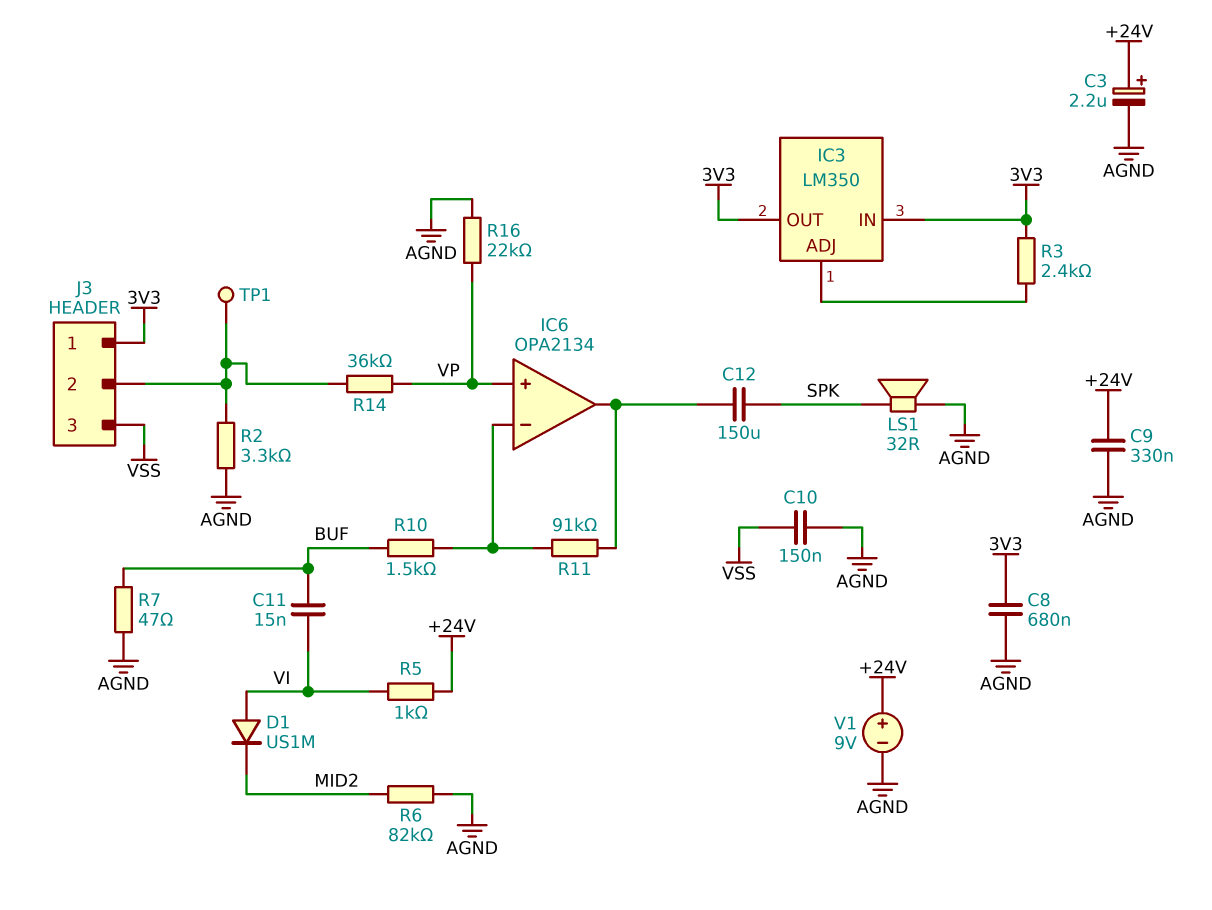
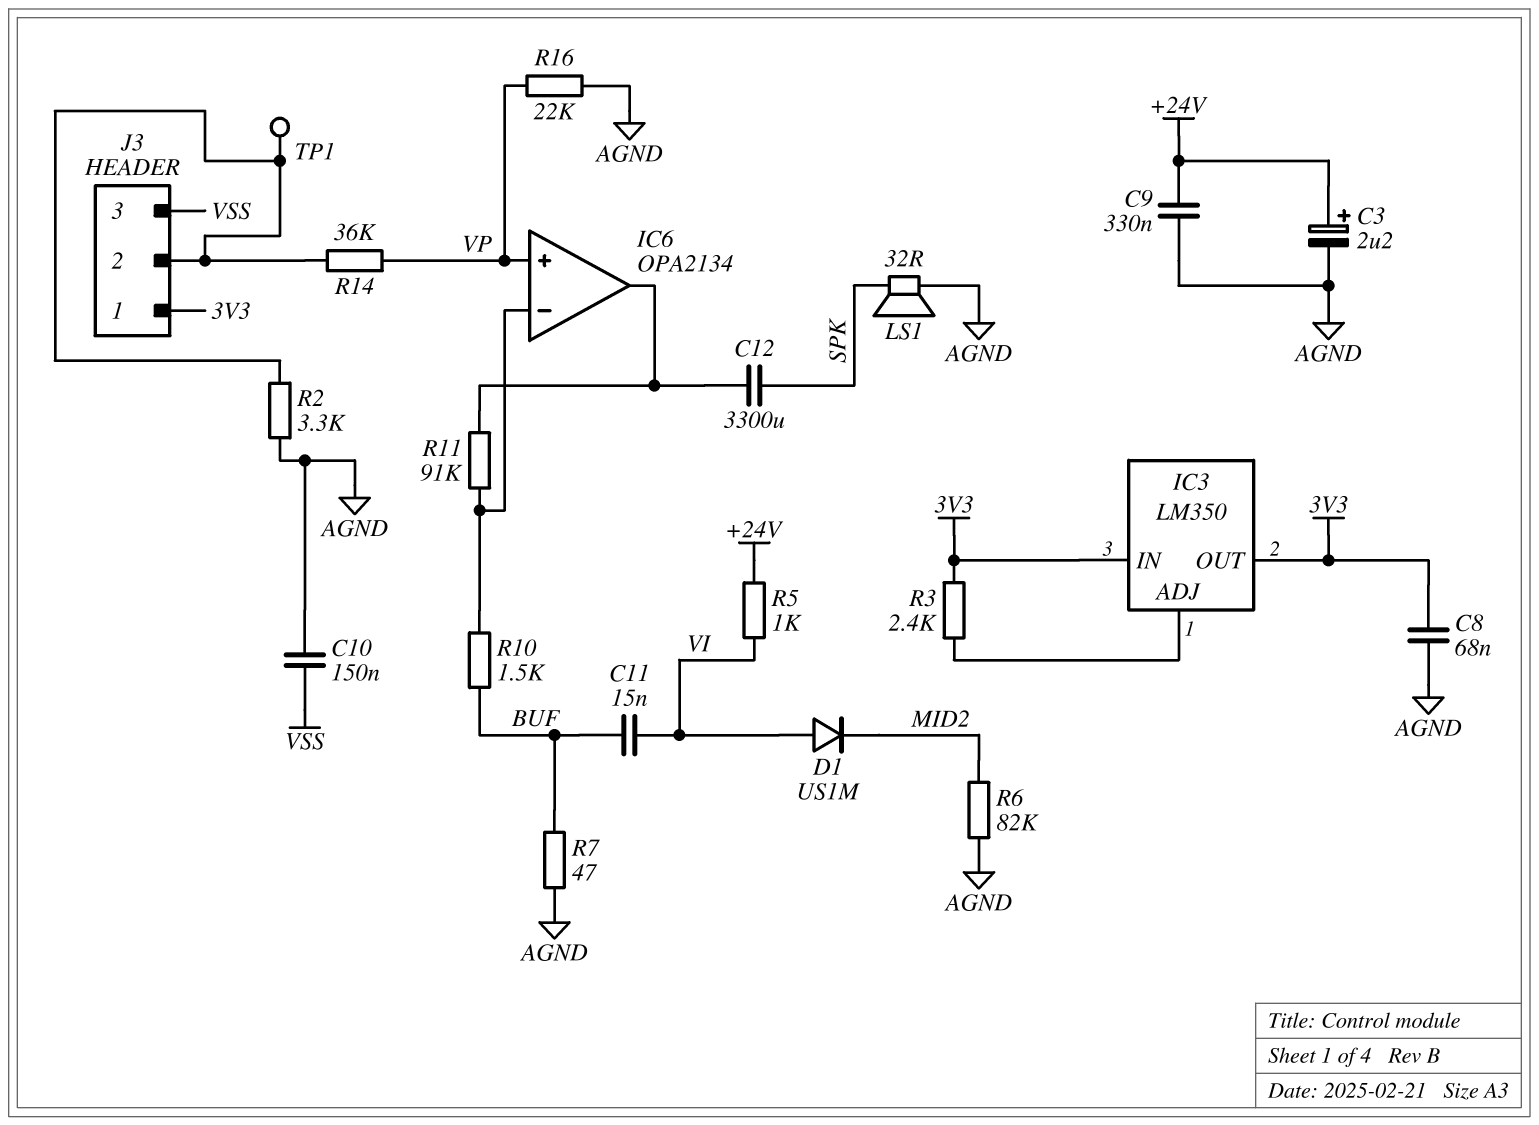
C8: 680nF (3V3, AGND) -> 68nF (3V3, AGND)
C12: 150uF (IC6/out, SPK) -> 3300uF (IC6/out, SPK)
V1: 9V (plus +24V, minus AGND) -> none

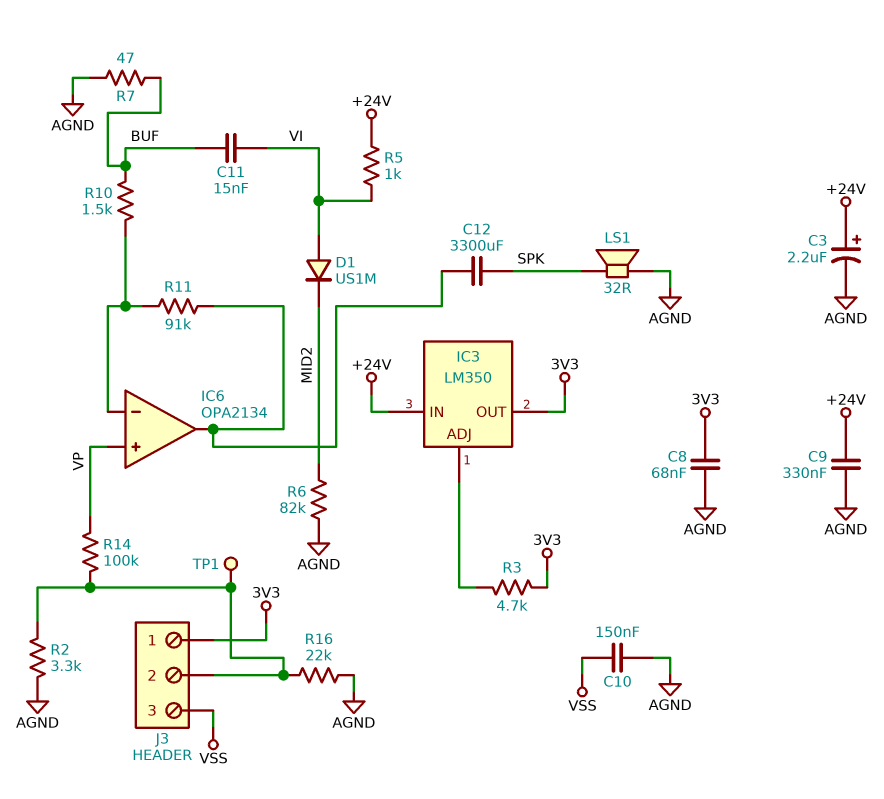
IC3 pin IN: 3V3 -> +24V
R3: 2.4k (3V3, IC3/ADJ) -> 4.7k (3V3, IC3/ADJ)
R14: 36k (J3/2, VP) -> 100k (J3/2, VP)
R16: 22k (AGND, VP) -> 22k (AGND, J3/2)

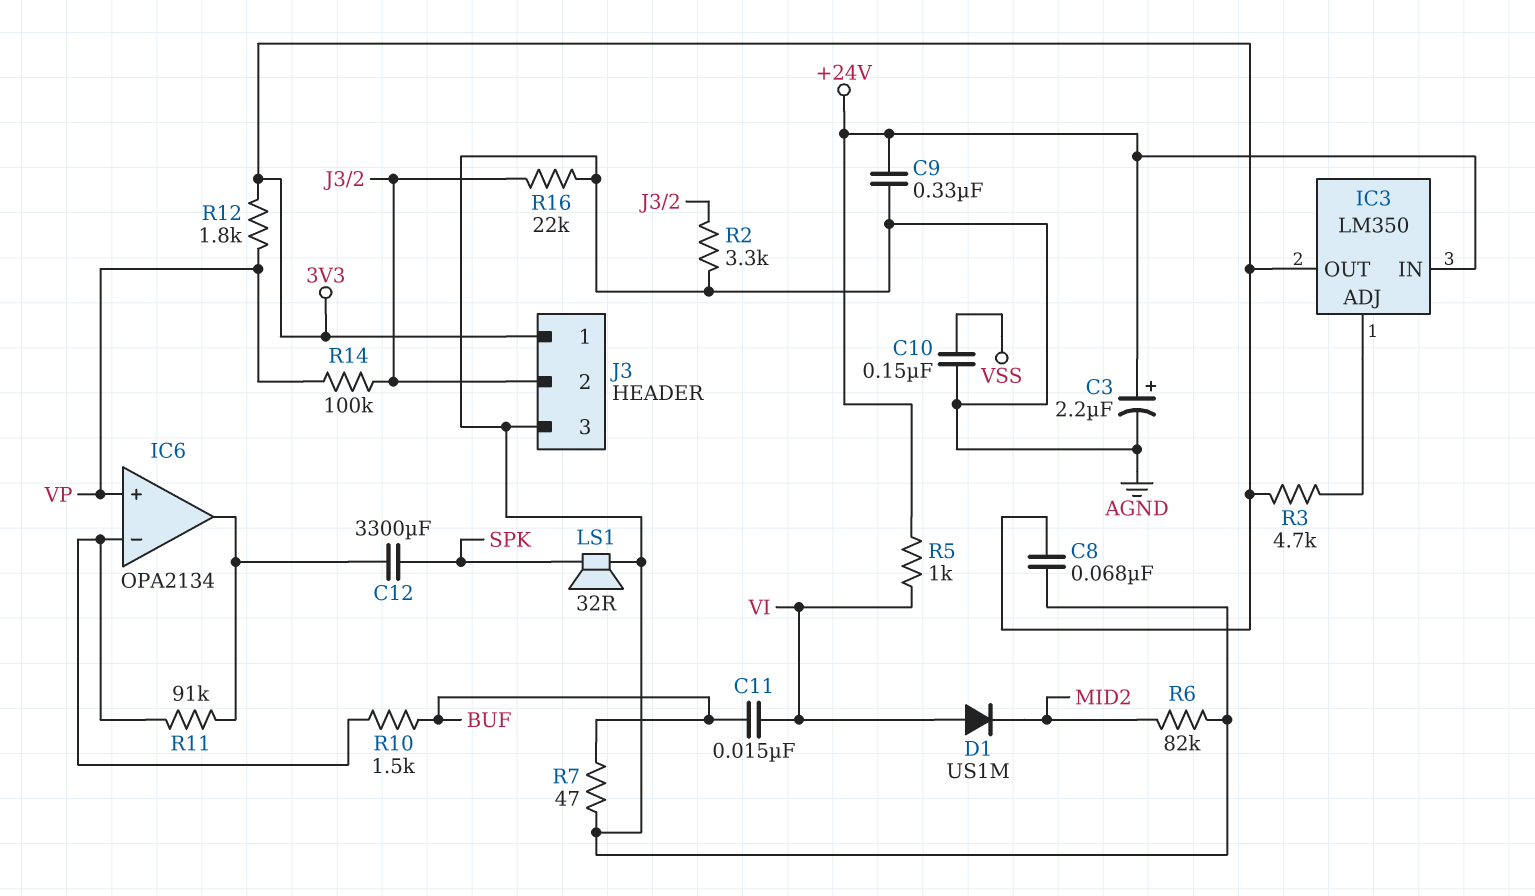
J3 pin 3: VSS -> AGND
R12: none -> 1.8k (3V3, VP)
TP1: test point (J3/2) -> none

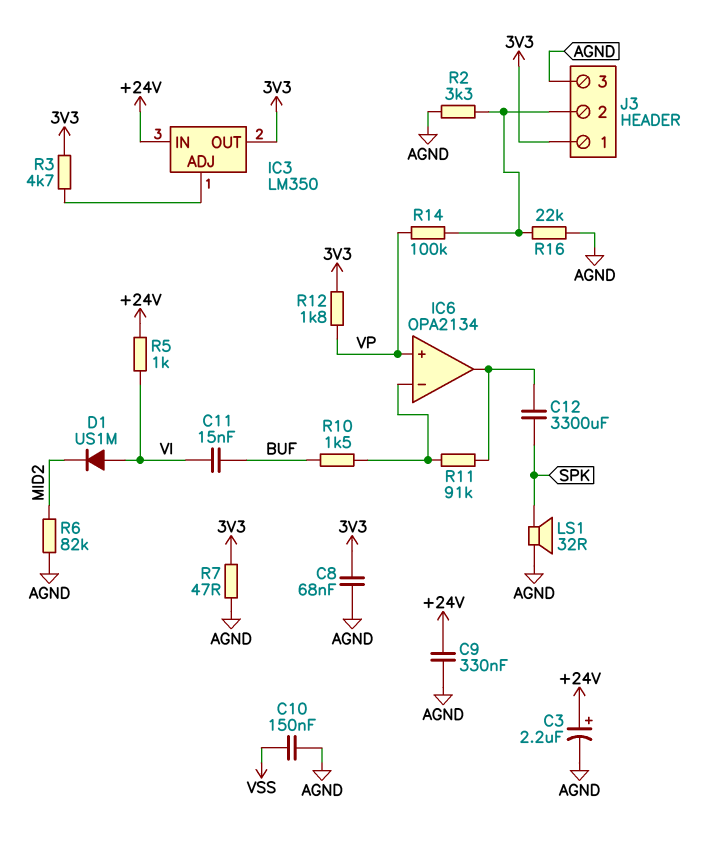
R7: 47 (AGND, BUF) -> 47 (3V3, AGND)

